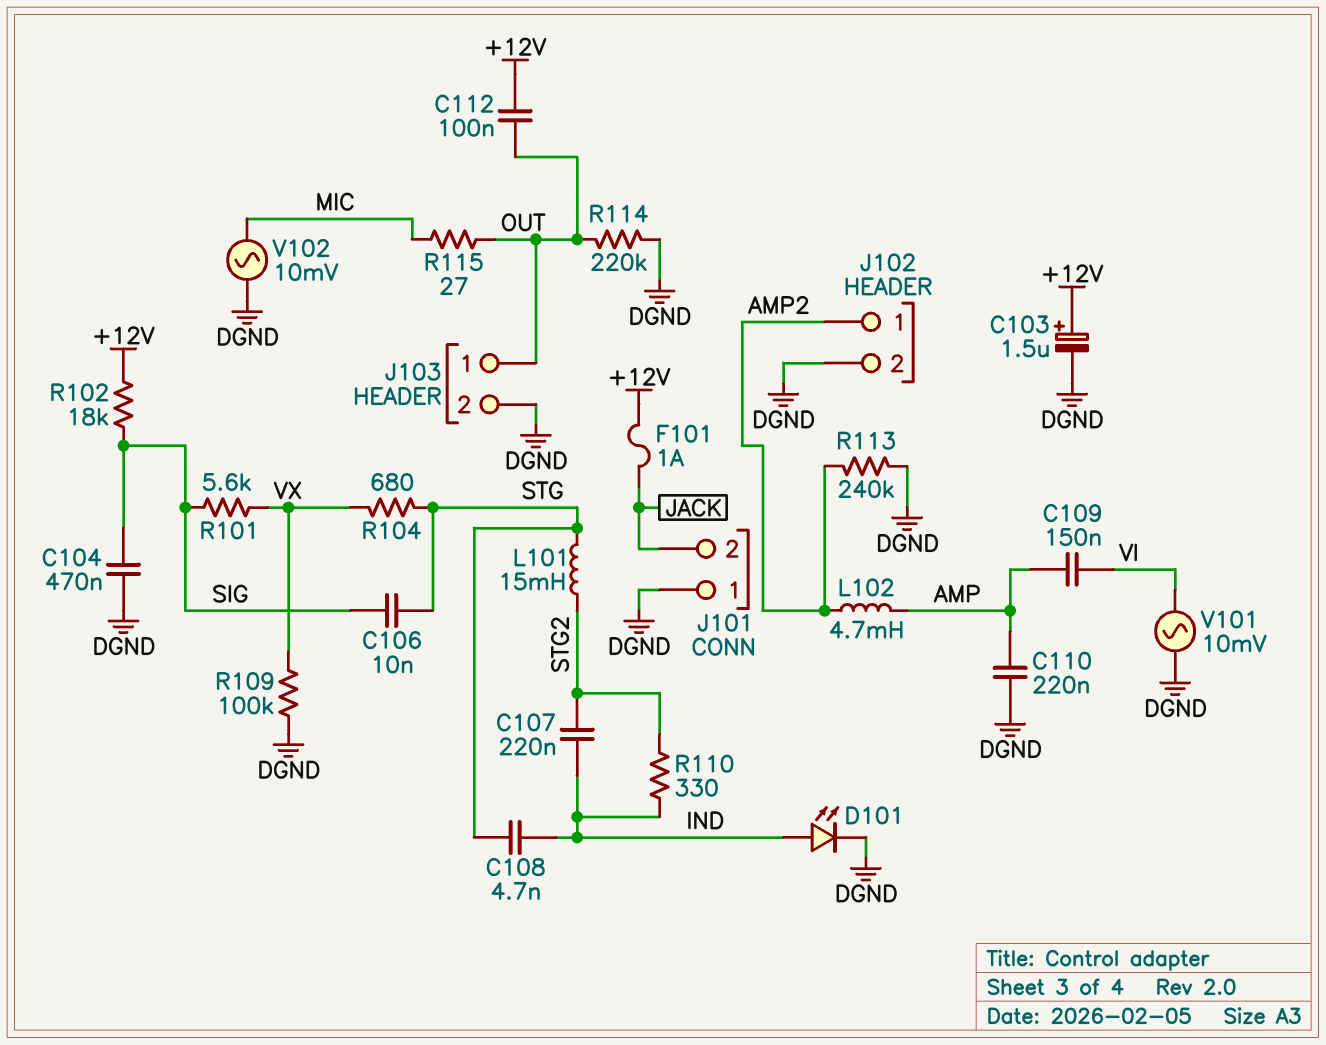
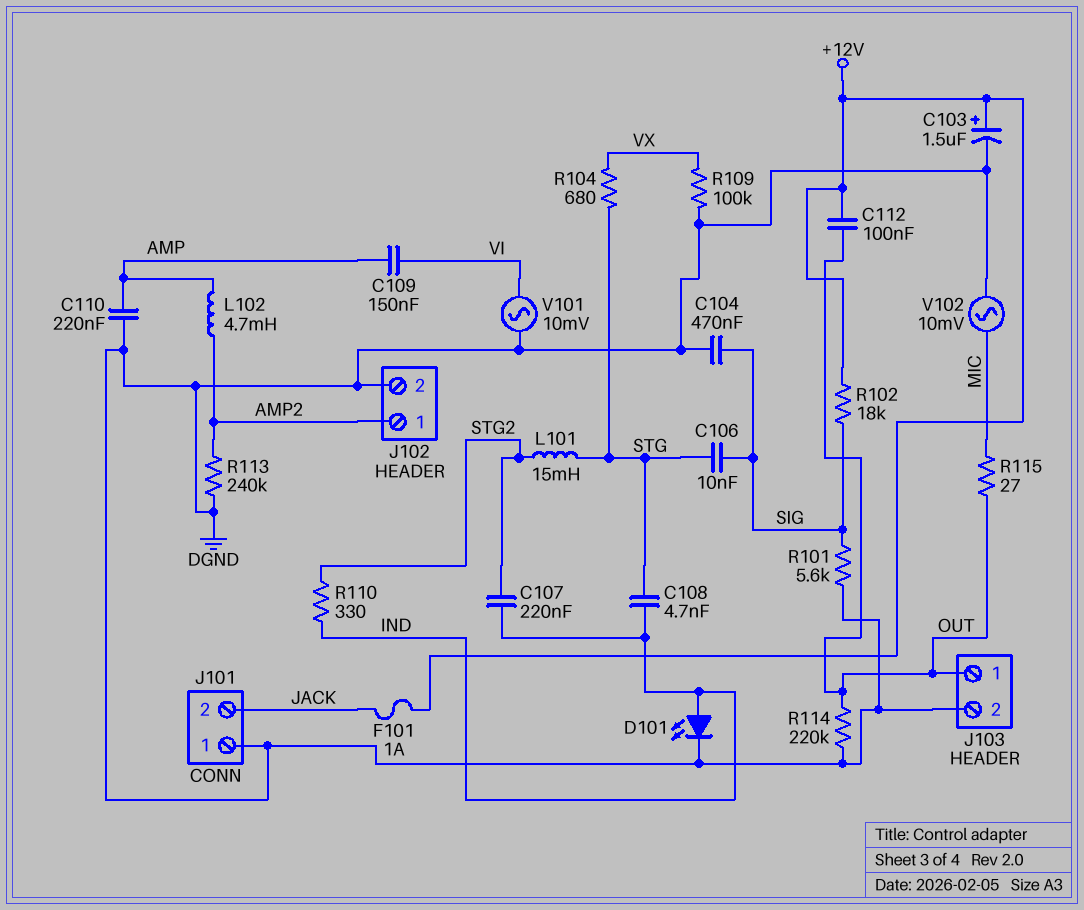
R101: 5.6k (SIG, VX) -> 5.6k (DGND, SIG)

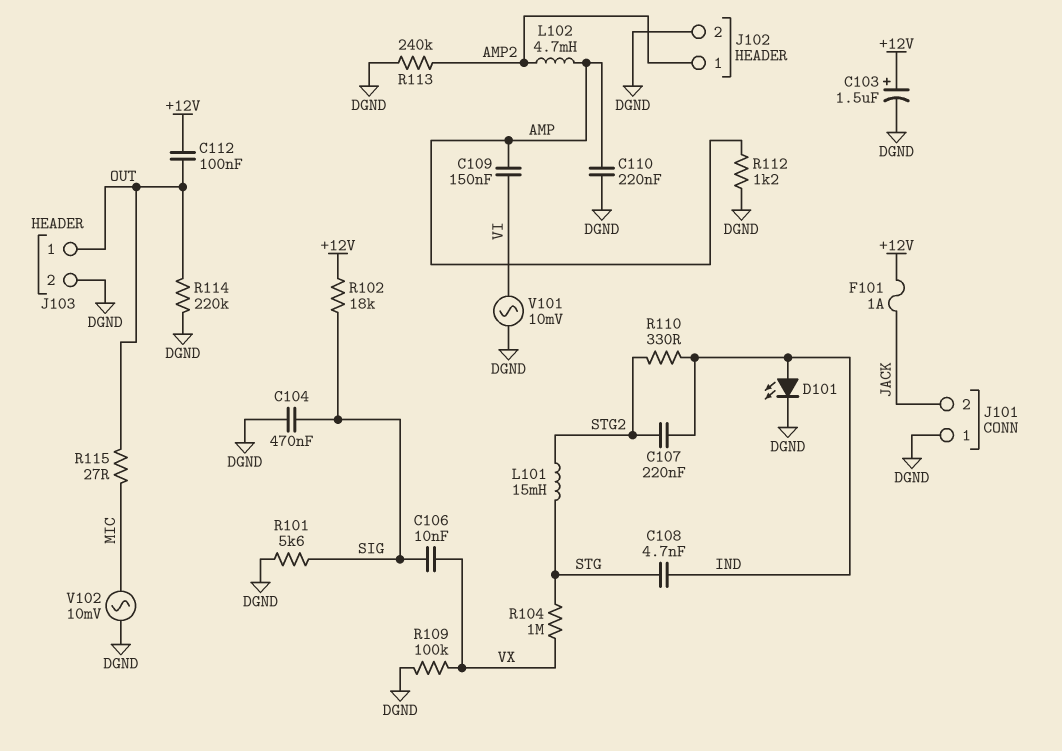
C106: 10nF (SIG, STG) -> 10nF (SIG, VX)
R104: 680 (STG, VX) -> 1M (STG, VX)
R112: none -> 1.2k (AMP, DGND)

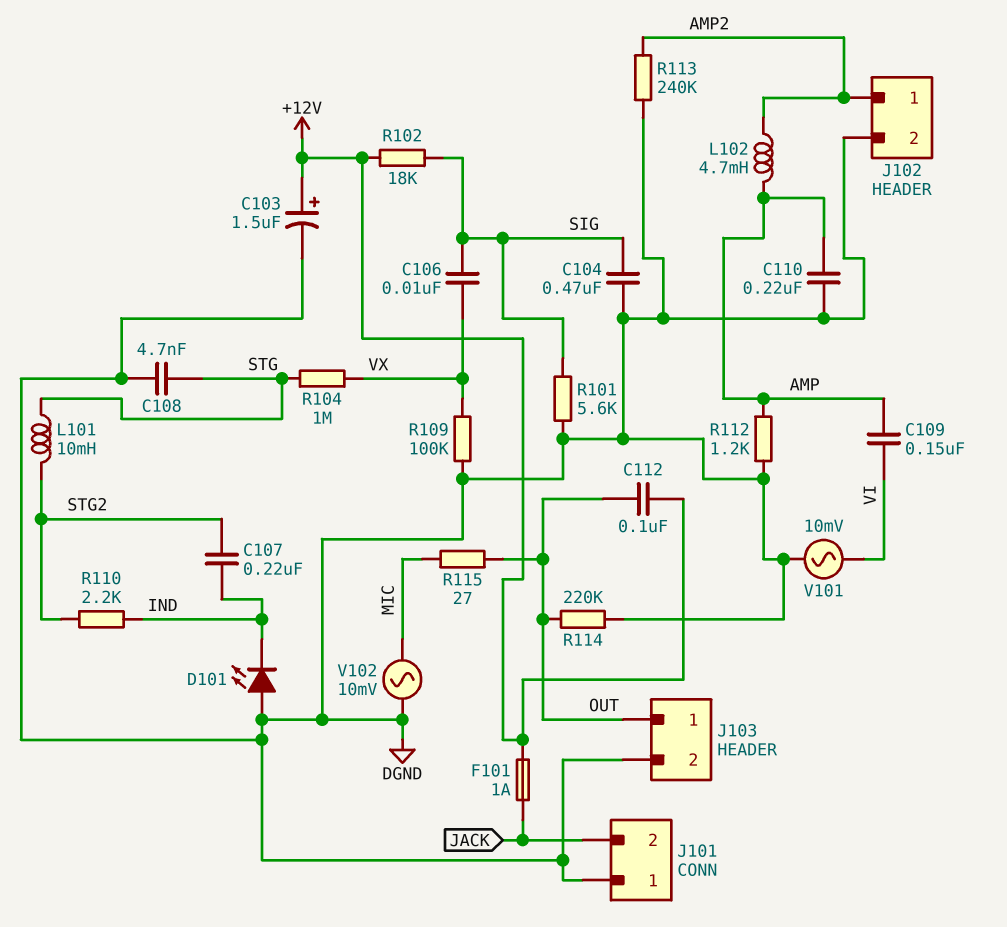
C108: 4.7nF (IND, STG) -> 4.7nF (DGND, STG)
D101: LED (A IND, K DGND) -> LED (A DGND, K IND)
L101: 15mH (STG, STG2) -> 10mH (STG, STG2)
R110: 330 (IND, STG2) -> 2.2k (IND, STG2)

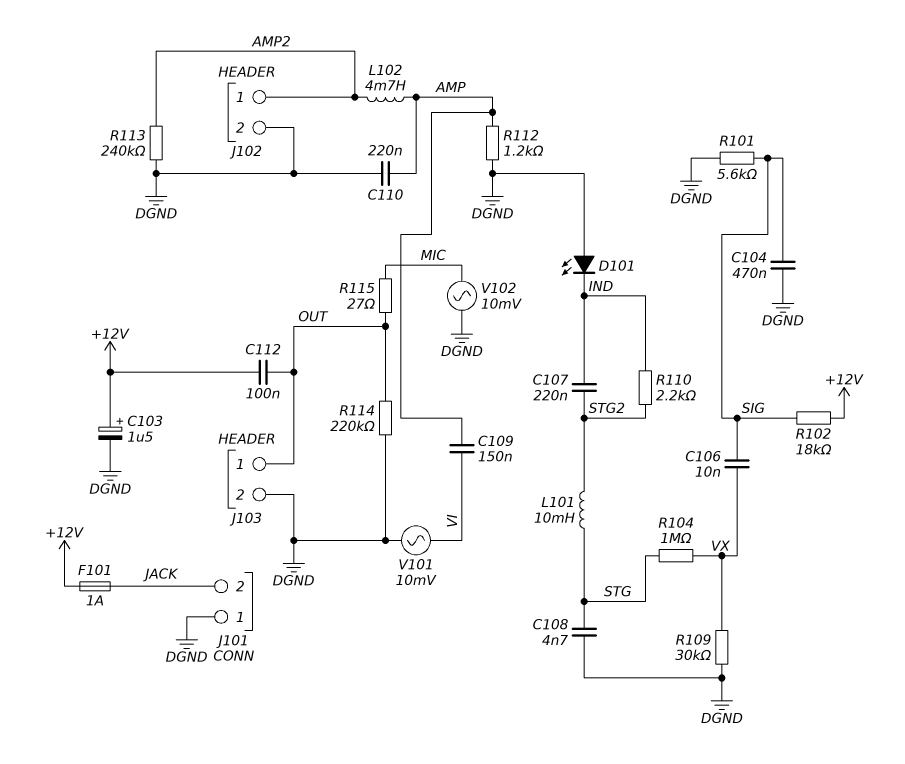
R109: 100k (DGND, VX) -> 30k (DGND, VX)

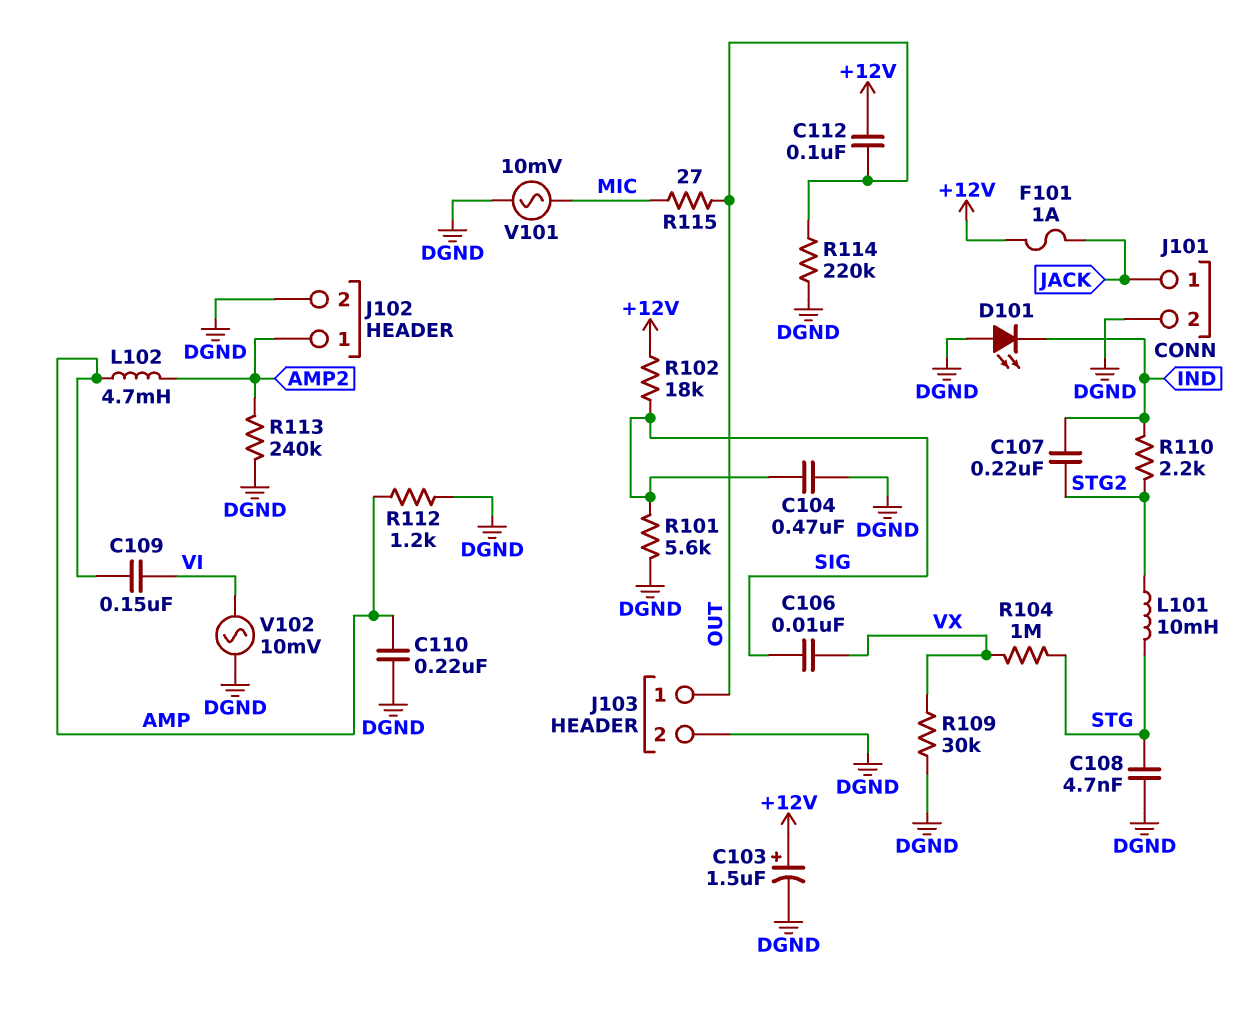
J101 pin 1: DGND -> JACK
J101 pin 2: JACK -> DGND
V101: AC 10mV (DGND, VI) -> AC 10mV (DGND, MIC)
V102: AC 10mV (DGND, MIC) -> AC 10mV (DGND, VI)

